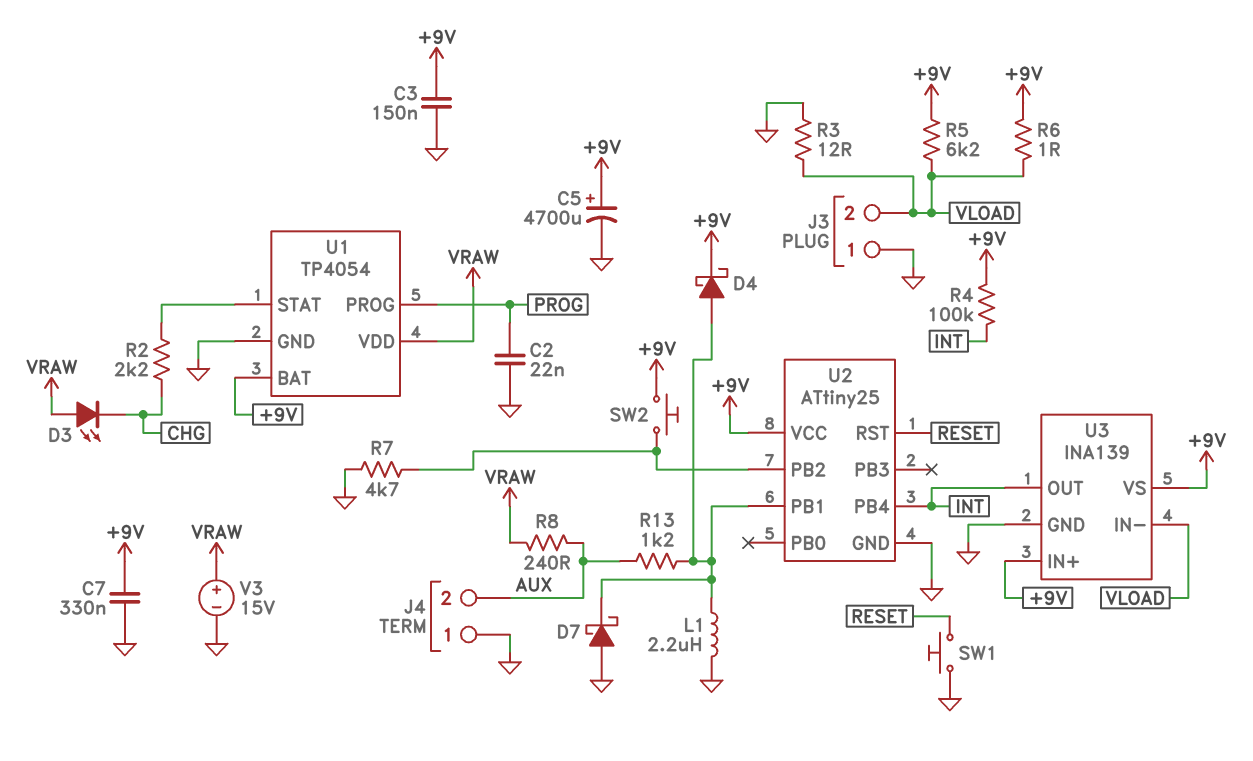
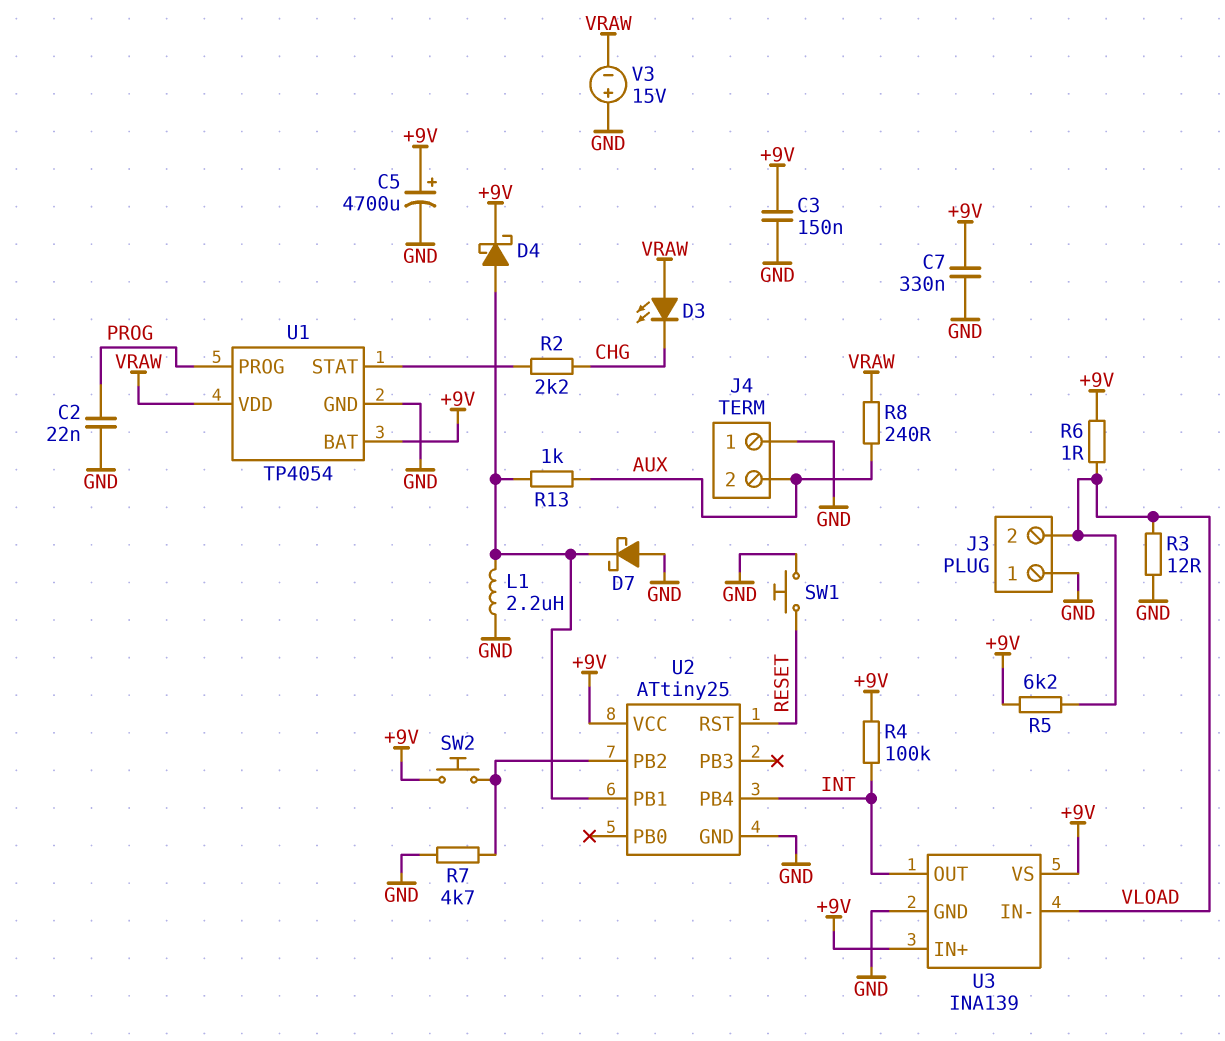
R13: 1.2k (AUX, U2/PB1) -> 1k (AUX, U2/PB1)
V3: 15V (plus VRAW, minus GND) -> 15V (plus GND, minus VRAW)

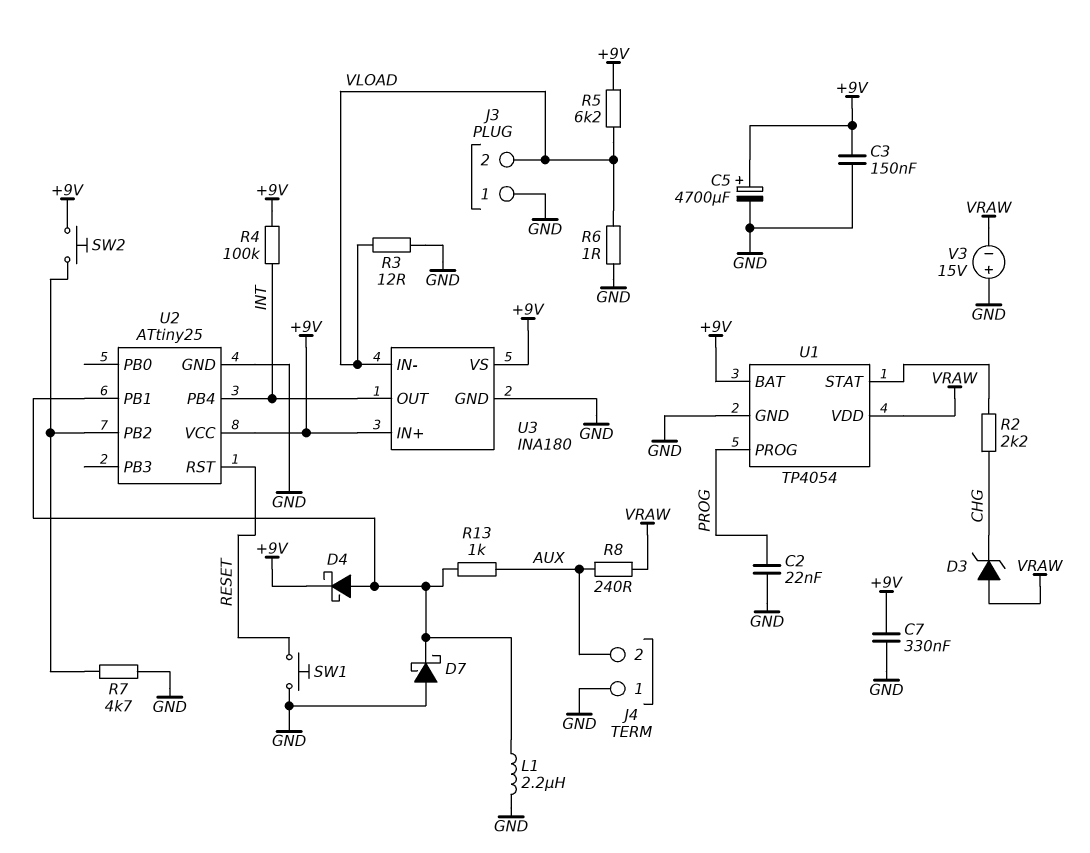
D3: LED (A VRAW, K CHG) -> zener (A VRAW, K CHG)
R6: 1 (+9V, VLOAD) -> 1 (GND, VLOAD)
U3: INA139 -> INA180

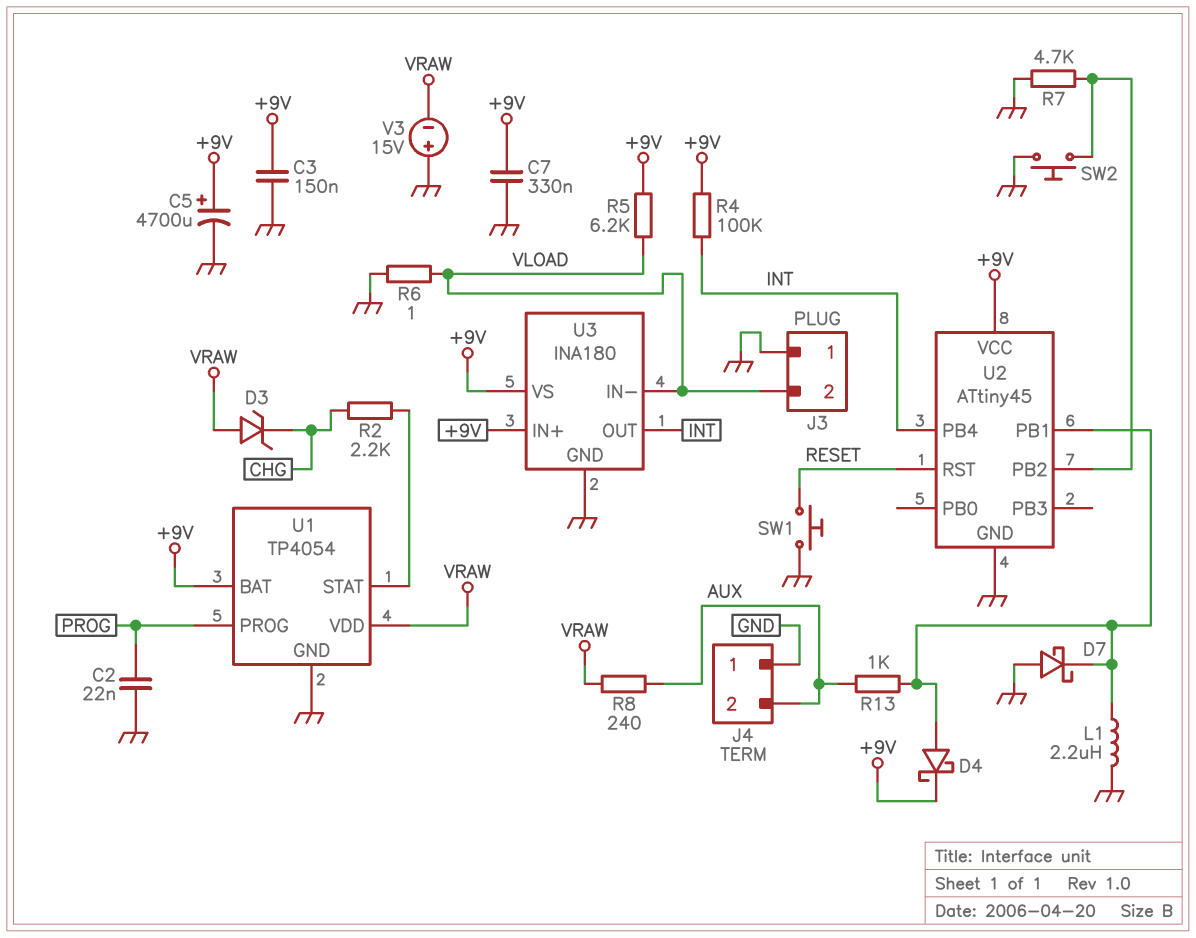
R3: 12 (GND, VLOAD) -> none
SW2: button (+9V, U2/PB2) -> button (GND, U2/PB2)
U2: ATtiny25 -> ATtiny45

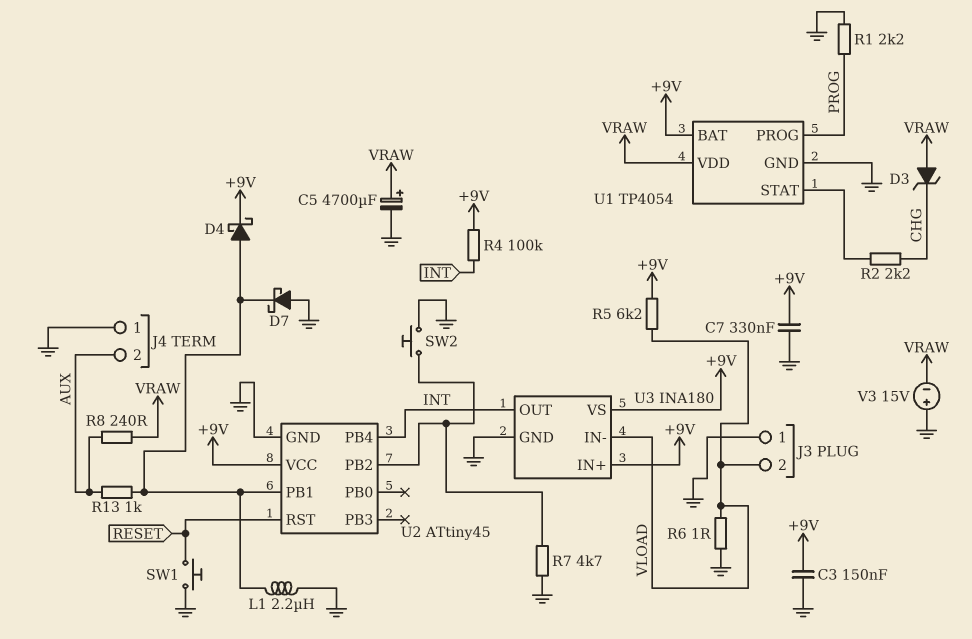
C2: 22nF (GND, PROG) -> none
C5: 4700uF (plus +9V, minus GND) -> 4700uF (plus VRAW, minus GND)
R1: none -> 2.2k (GND, PROG)

